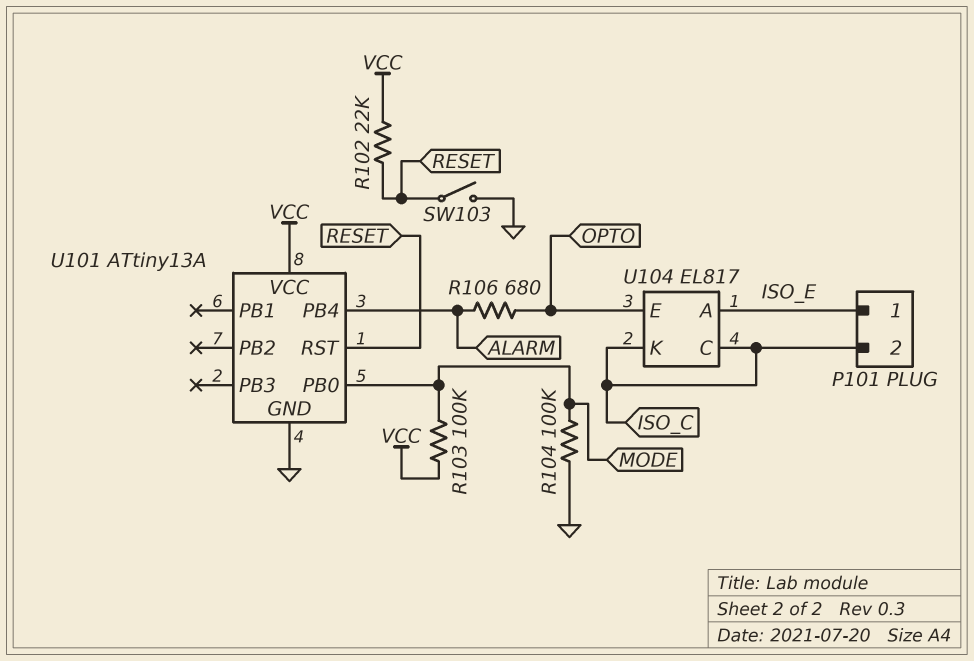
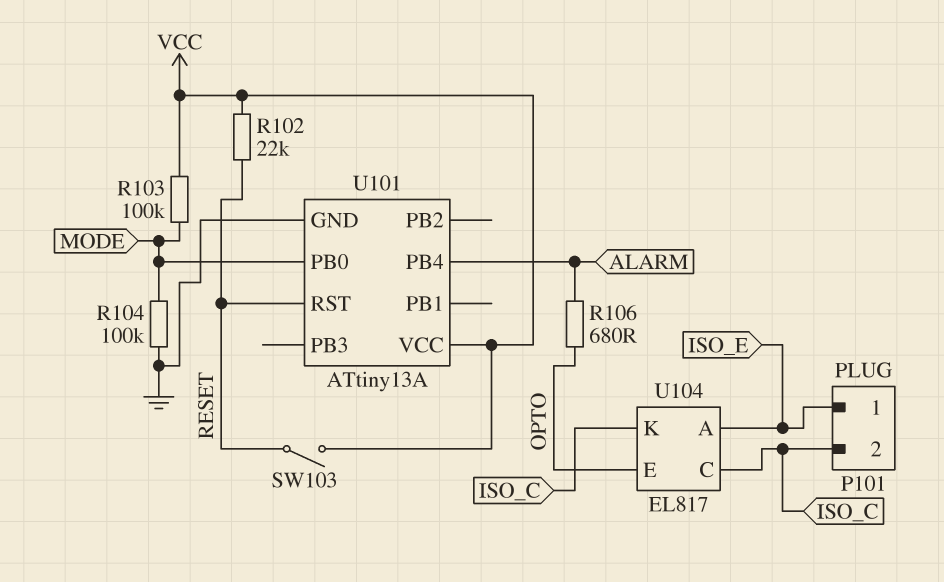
SW103: switch (GND, RESET) -> switch (RESET, VCC)

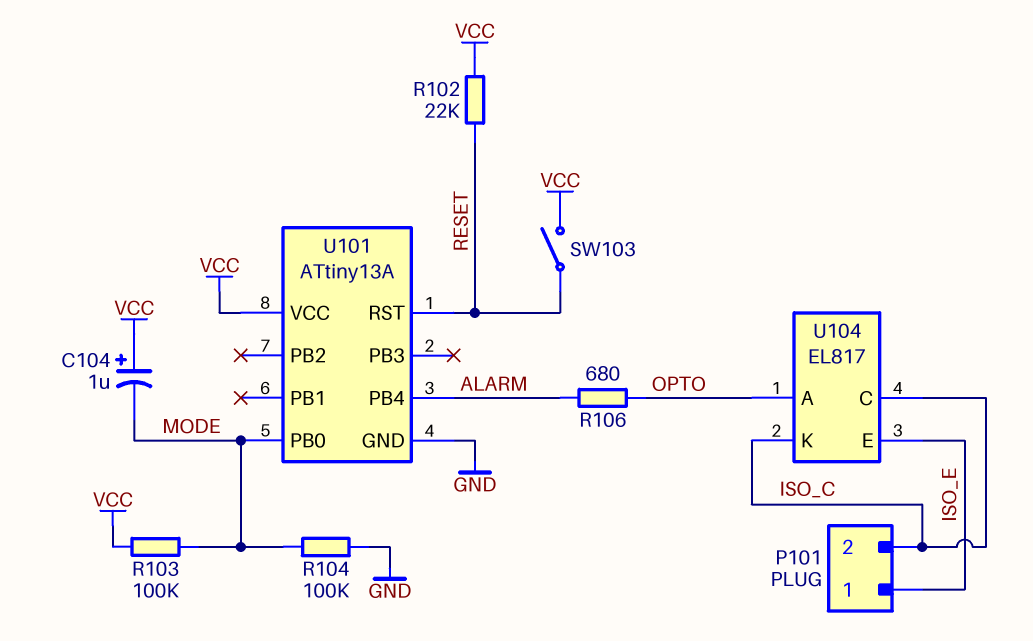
C104: none -> 1uF (plus VCC, minus MODE)
U104 pin A: ISO_E -> OPTO
U104 pin E: OPTO -> ISO_E

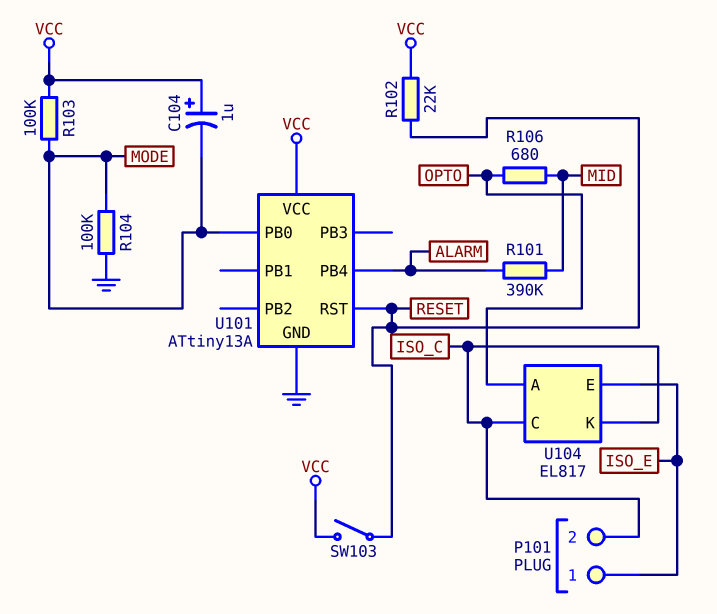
R101: none -> 390k (ALARM, MID)
R106: 680 (ALARM, OPTO) -> 680 (MID, OPTO)

